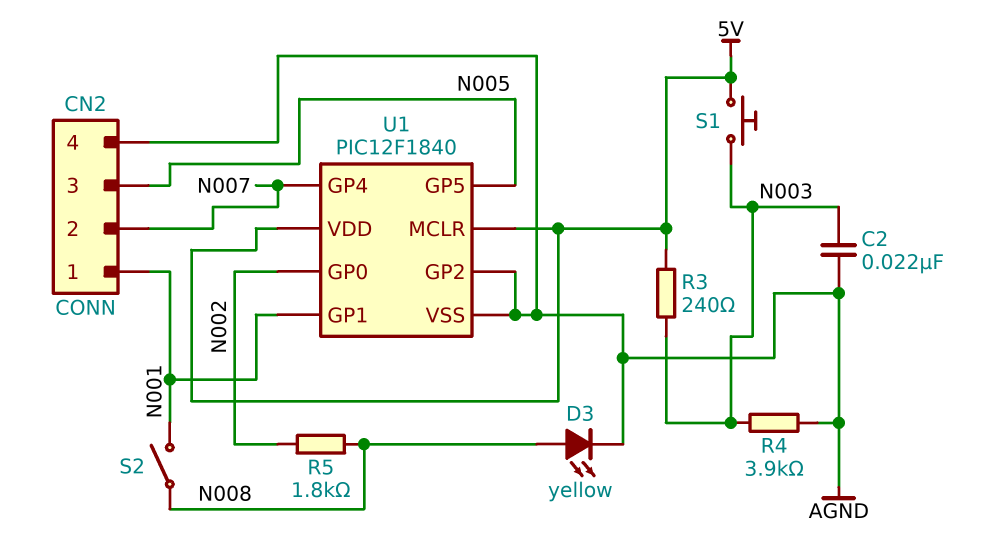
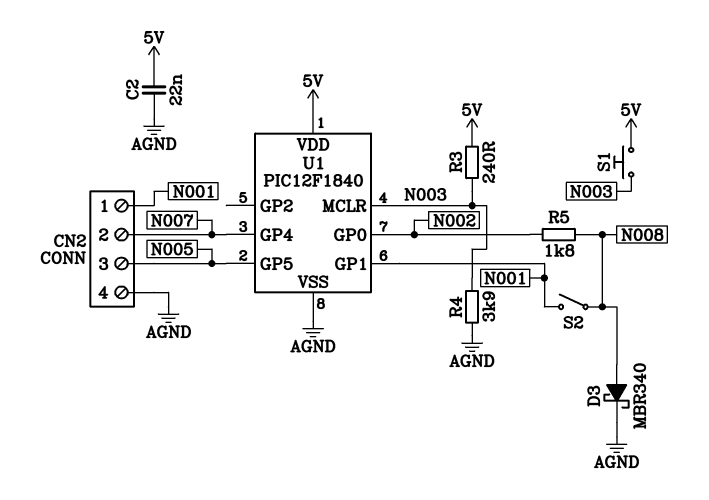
C2: 22nF (AGND, N003) -> 22nF (5V, AGND)
D3: LED yellow (A N008, K AGND) -> schottky MBR340 (A N008, K AGND)
U1 pin GP2: AGND -> none
U1 pin MCLR: 5V -> N003

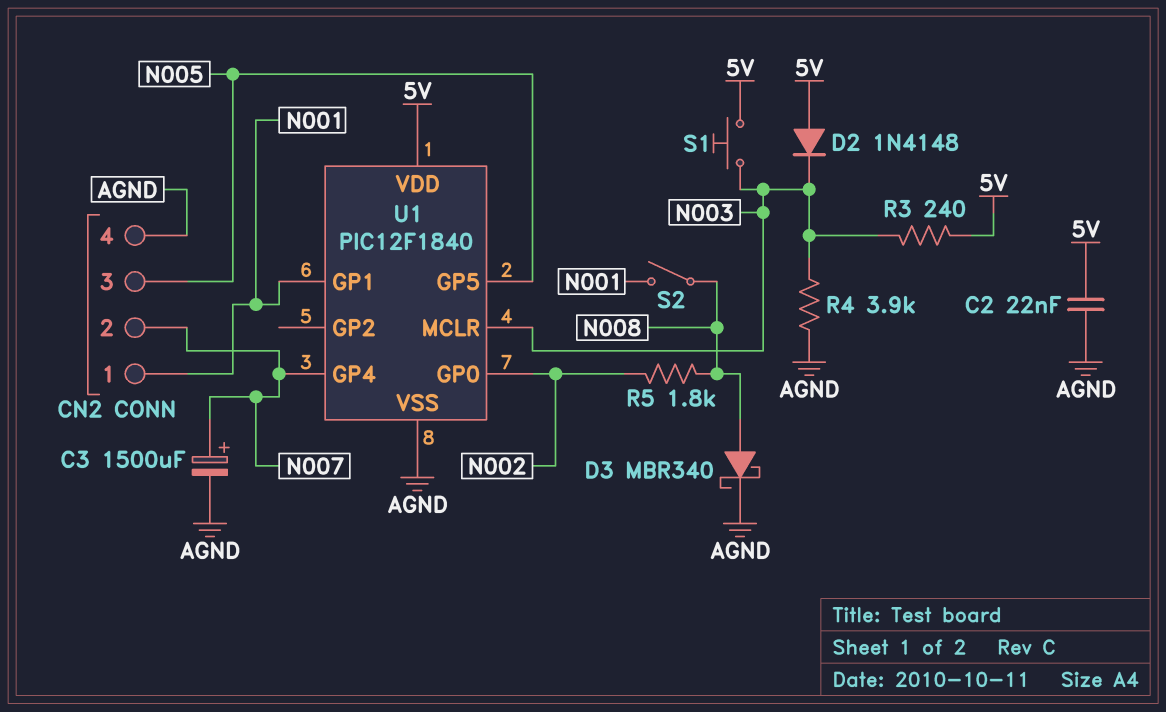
C3: none -> 1500uF (plus N007, minus AGND)
D2: none -> diode 1N4148 (A 5V, K N003)

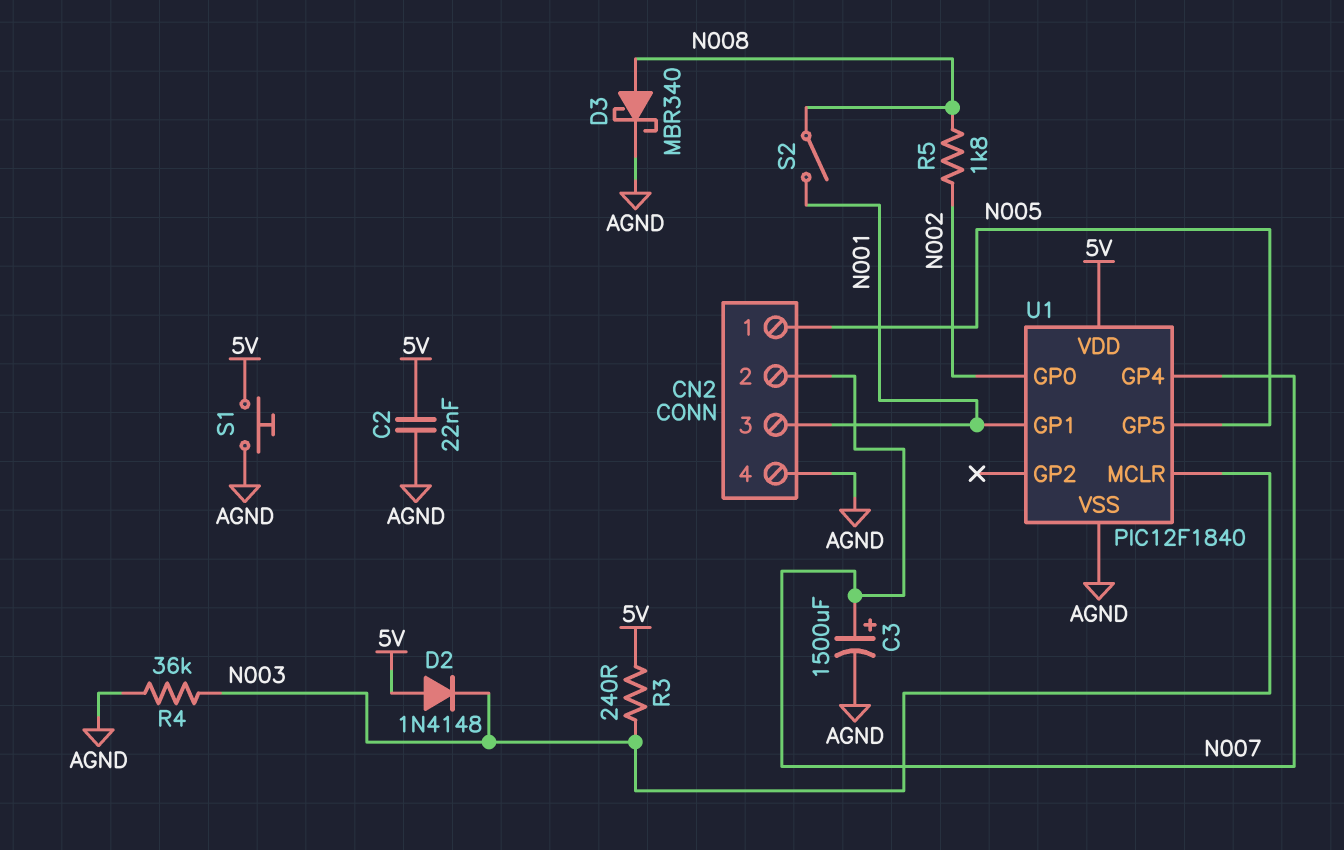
CN2 pin 1: N001 -> N005
CN2 pin 3: N005 -> N001
R4: 3.9k (AGND, N003) -> 36k (AGND, N003)
S1: button (5V, N003) -> button (5V, AGND)

